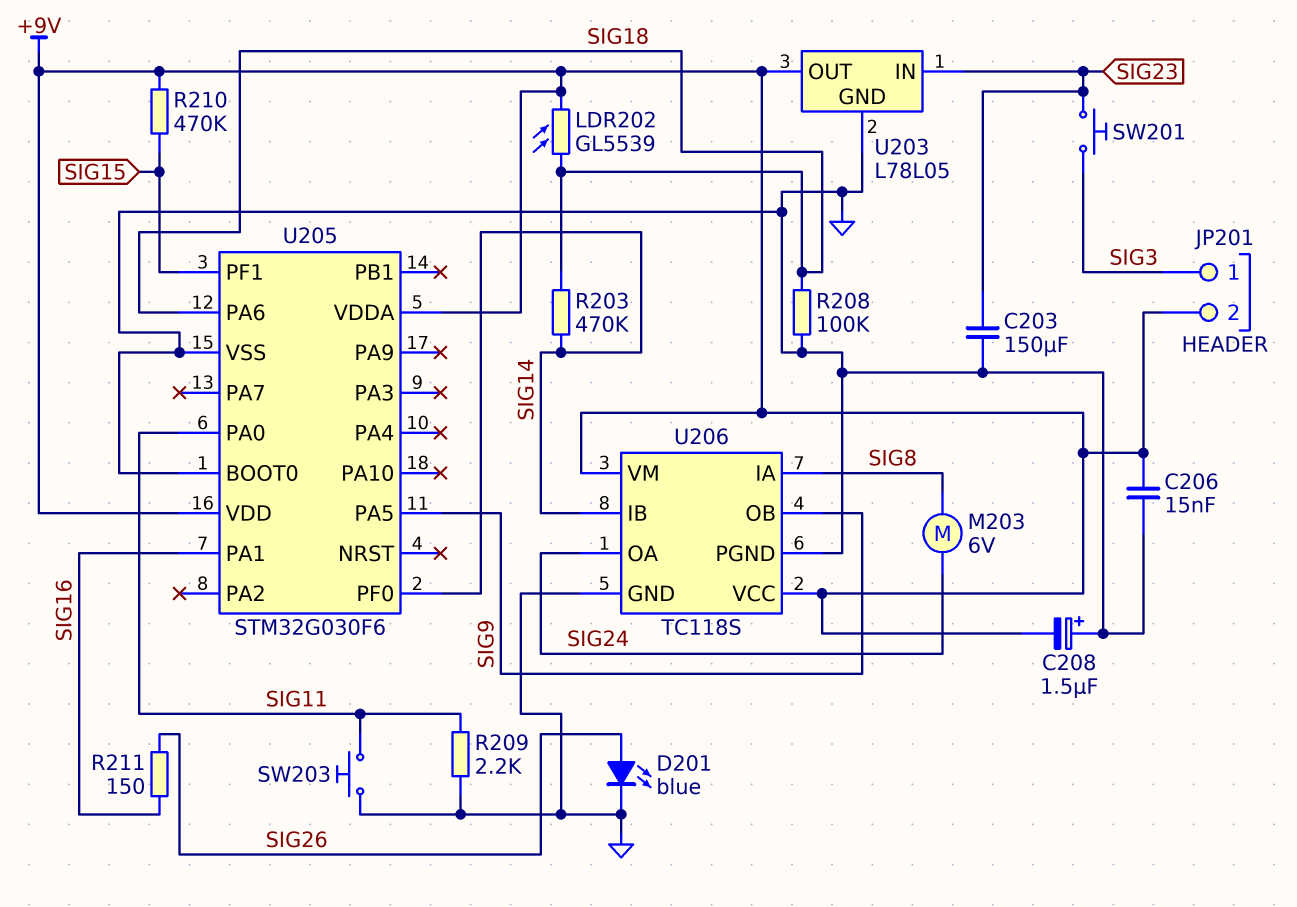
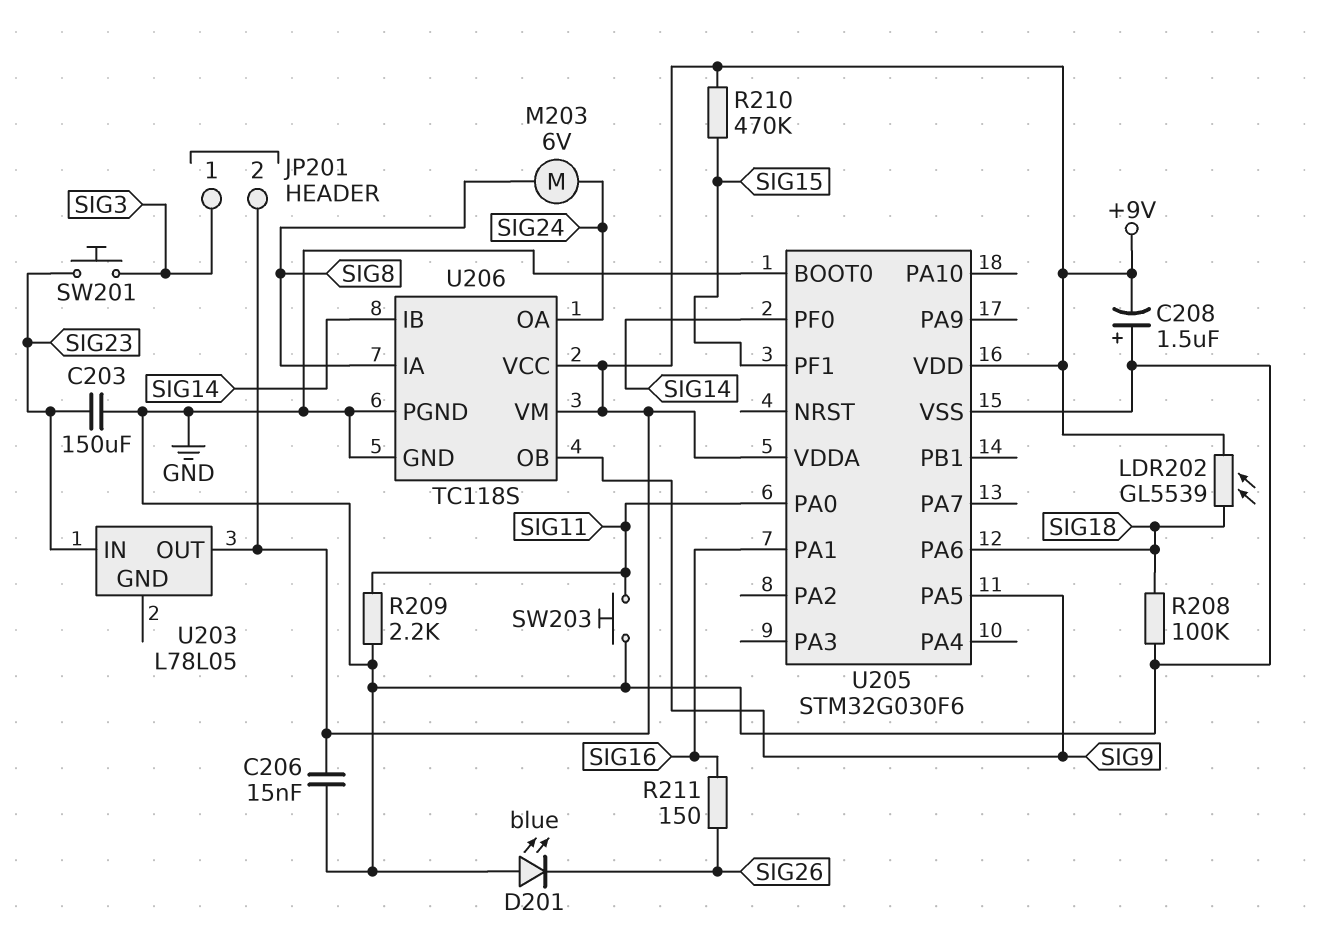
D201: LED blue (A SIG26, K GND) -> LED blue (A GND, K SIG26)
R203: 470k (SIG14, SIG18) -> none
U203 pin GND: GND -> none

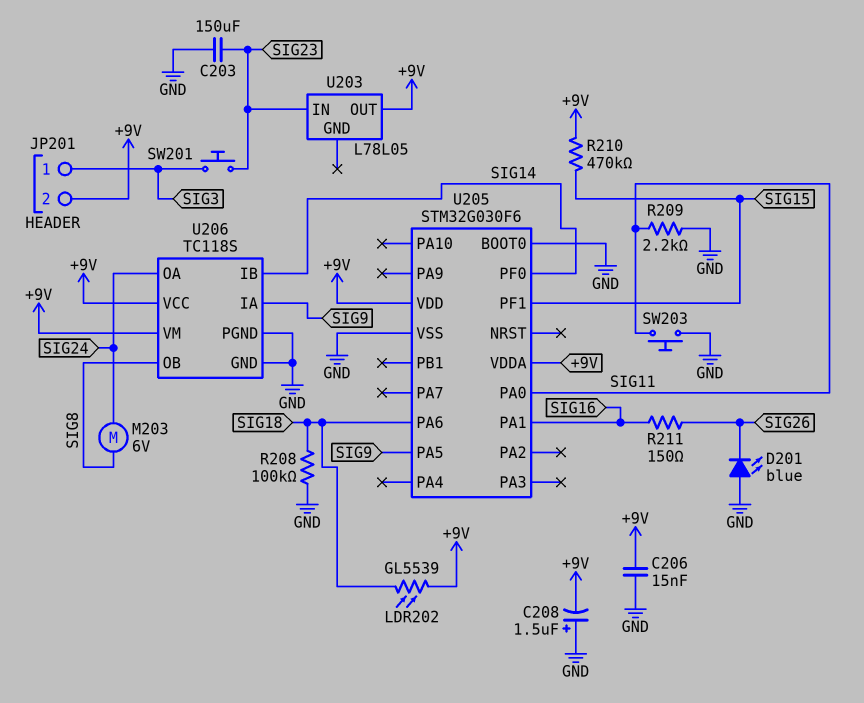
U206 pin IA: SIG8 -> SIG9
U206 pin OB: SIG9 -> SIG8

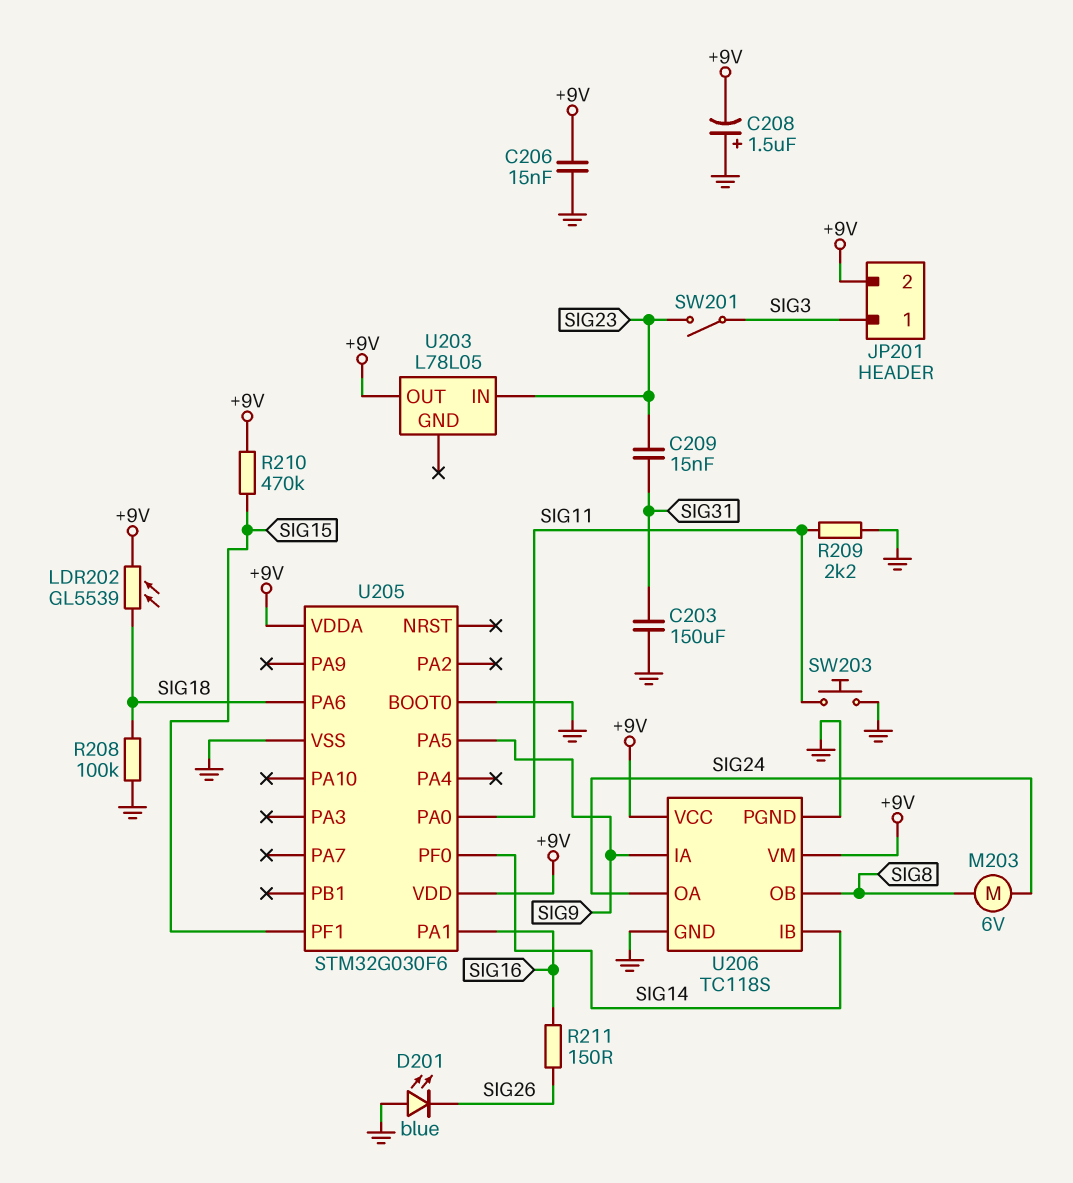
C203: 150uF (GND, SIG23) -> 150uF (GND, SIG31)
C209: none -> 15nF (SIG23, SIG31)
SW201: button (SIG3, SIG23) -> switch (SIG3, SIG23)

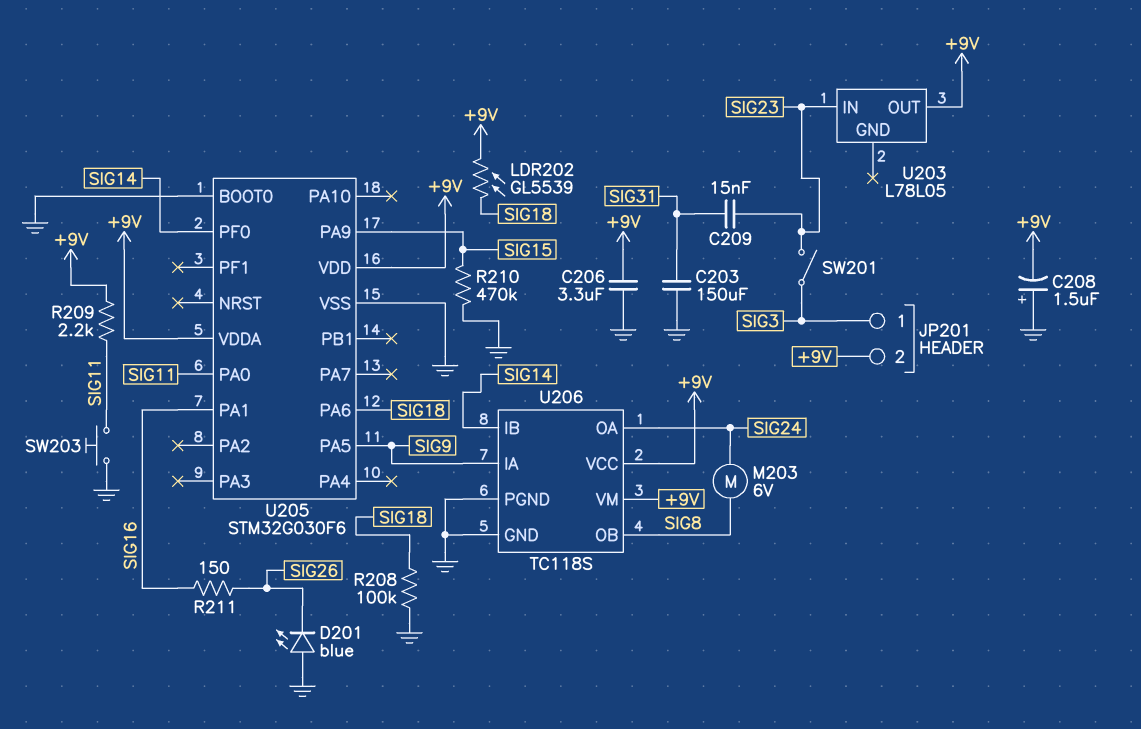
C206: 15nF (+9V, GND) -> 3.3uF (+9V, GND)
R209: 2.2k (GND, SIG11) -> 2.2k (+9V, SIG11)
R210: 470k (+9V, SIG15) -> 470k (GND, SIG15)
U205 pin PA9: none -> SIG15
U205 pin PF1: SIG15 -> none

